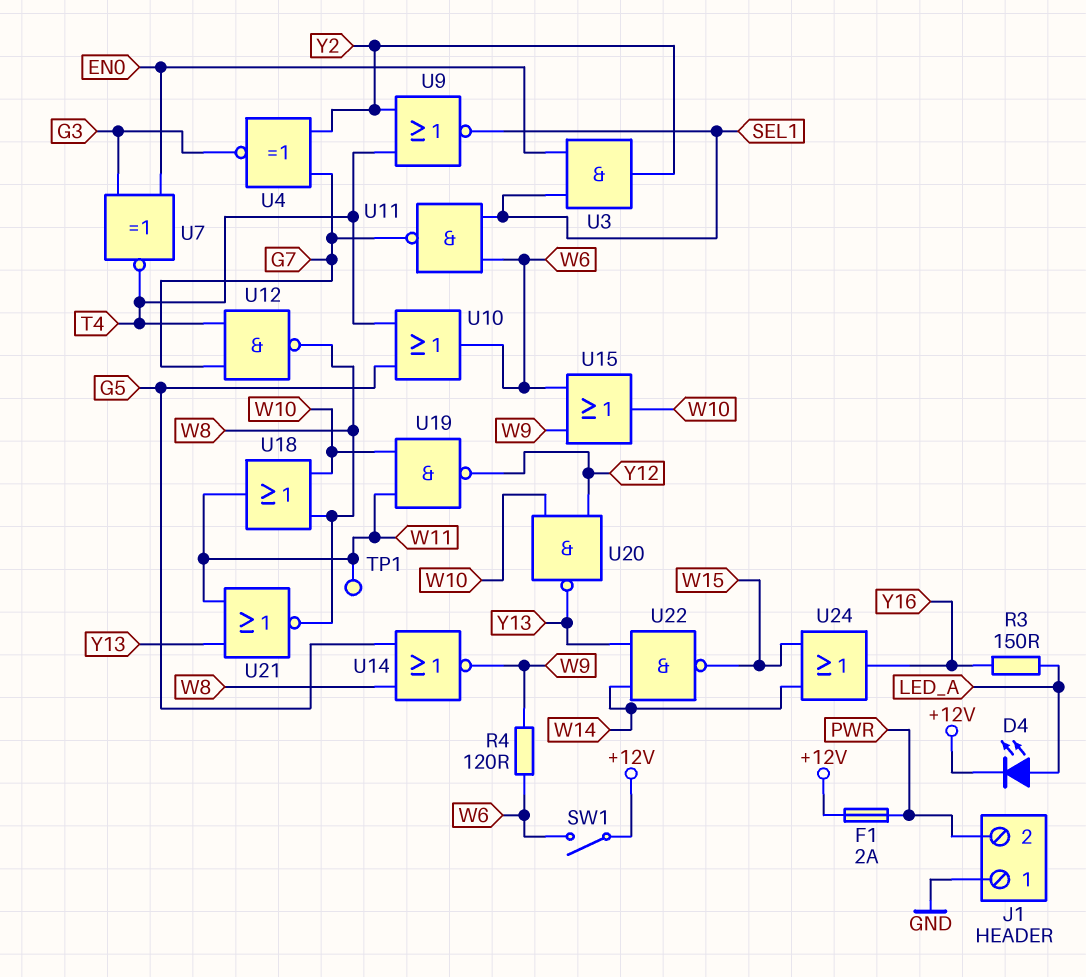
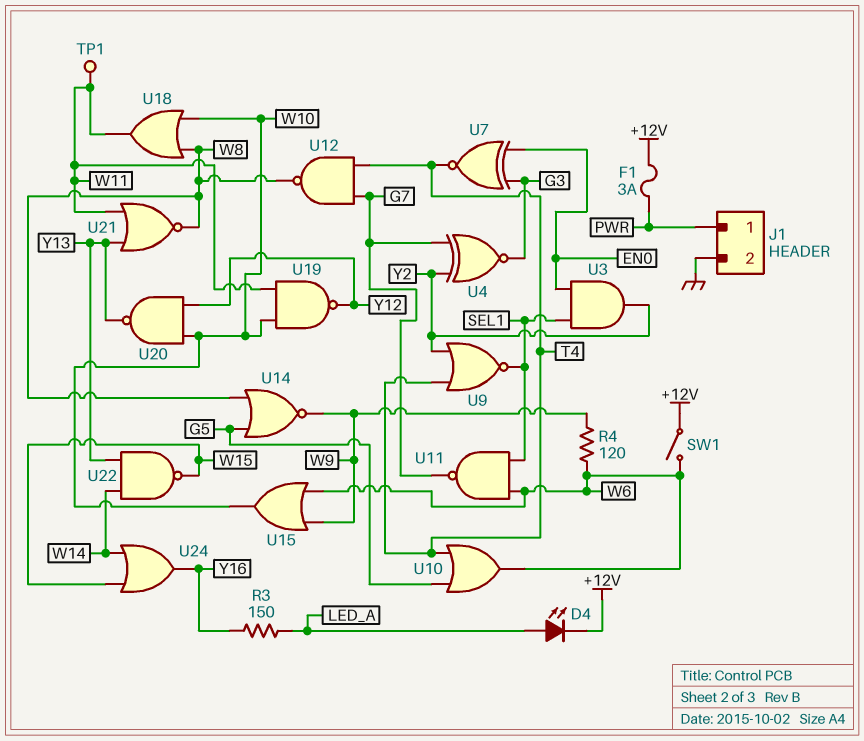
F1: 2A (+12V, PWR) -> 3A (+12V, PWR)
J1 pin 1: GND -> PWR
J1 pin 2: PWR -> GND

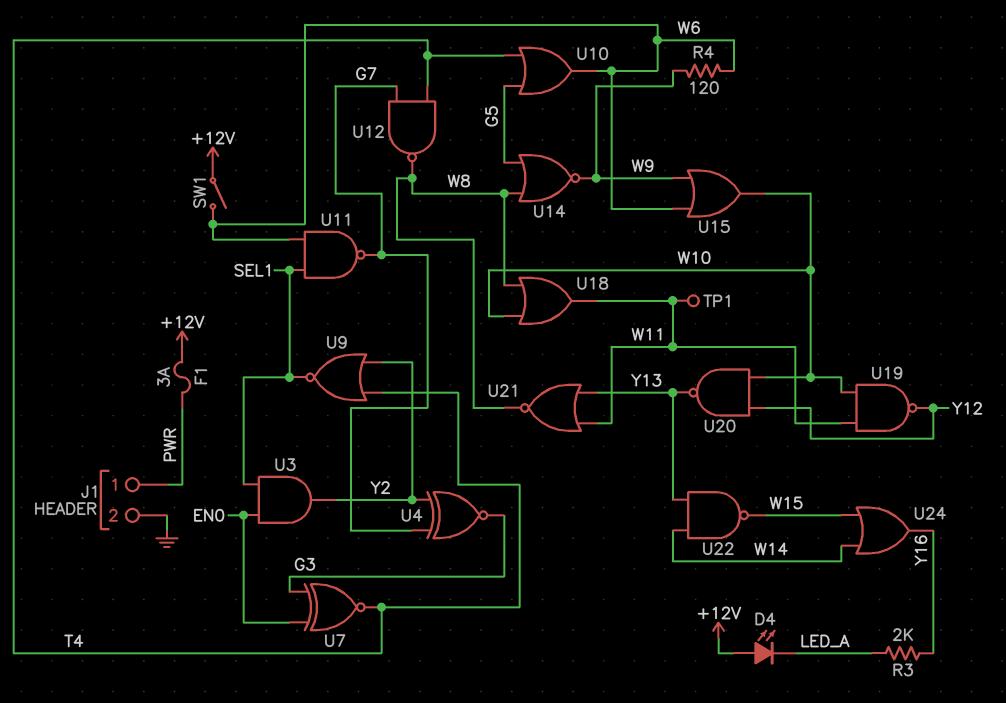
D4: LED (A LED_A, K +12V) -> LED (A +12V, K LED_A)
R3: 150 (LED_A, Y16) -> 2k (LED_A, Y16)

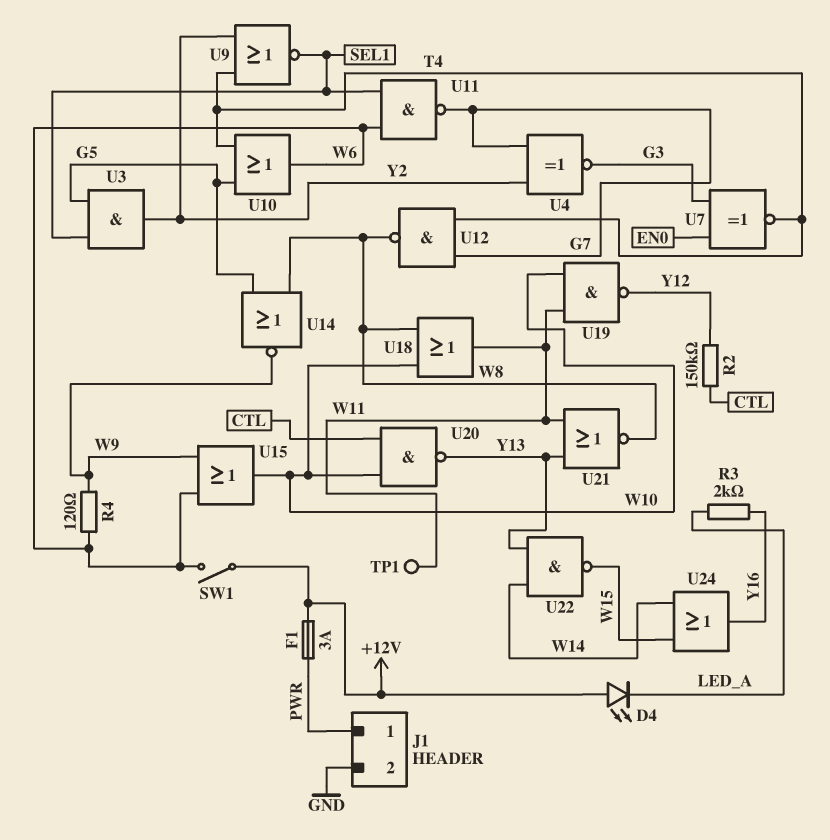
R2: none -> 150k (CTL, Y12)
U3: AND (in EN0, in SEL1, out Y2) -> AND (in G5, in SEL1, out Y2)
U20: NAND (in W10, in Y12, out Y13) -> NAND (in CTL, in W10, out Y13)

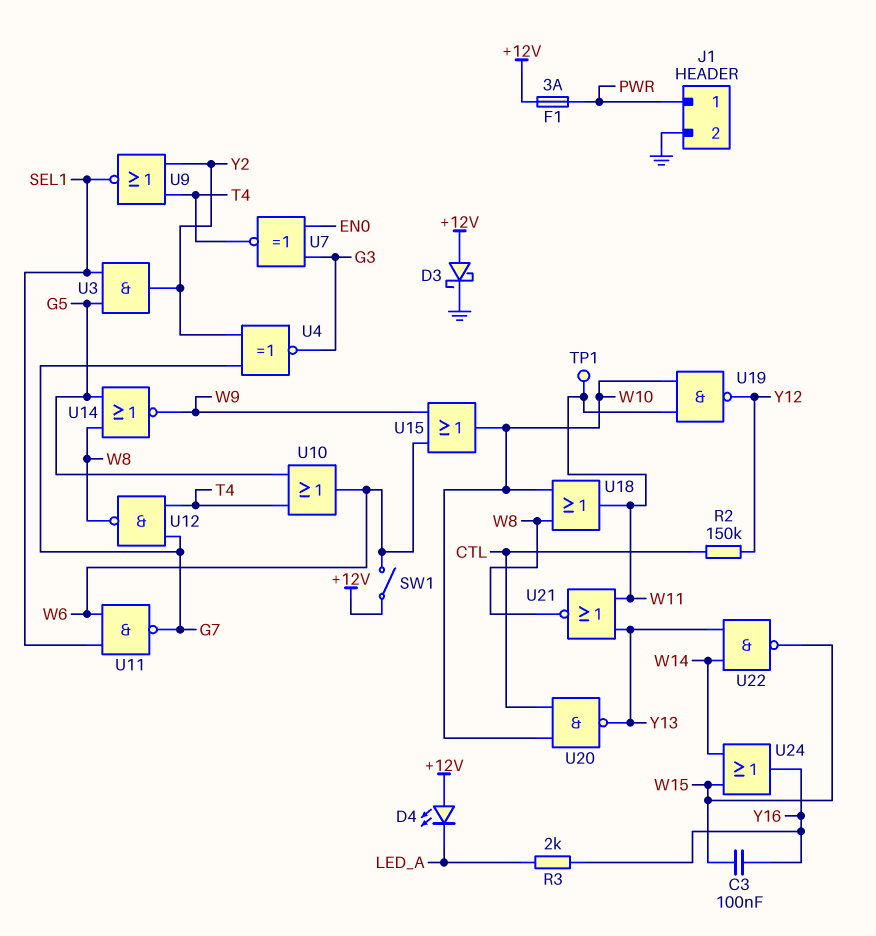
C3: none -> 100nF (W15, Y16)
D3: none -> schottky (A +12V, K GND)
R4: 120 (W6, W9) -> none

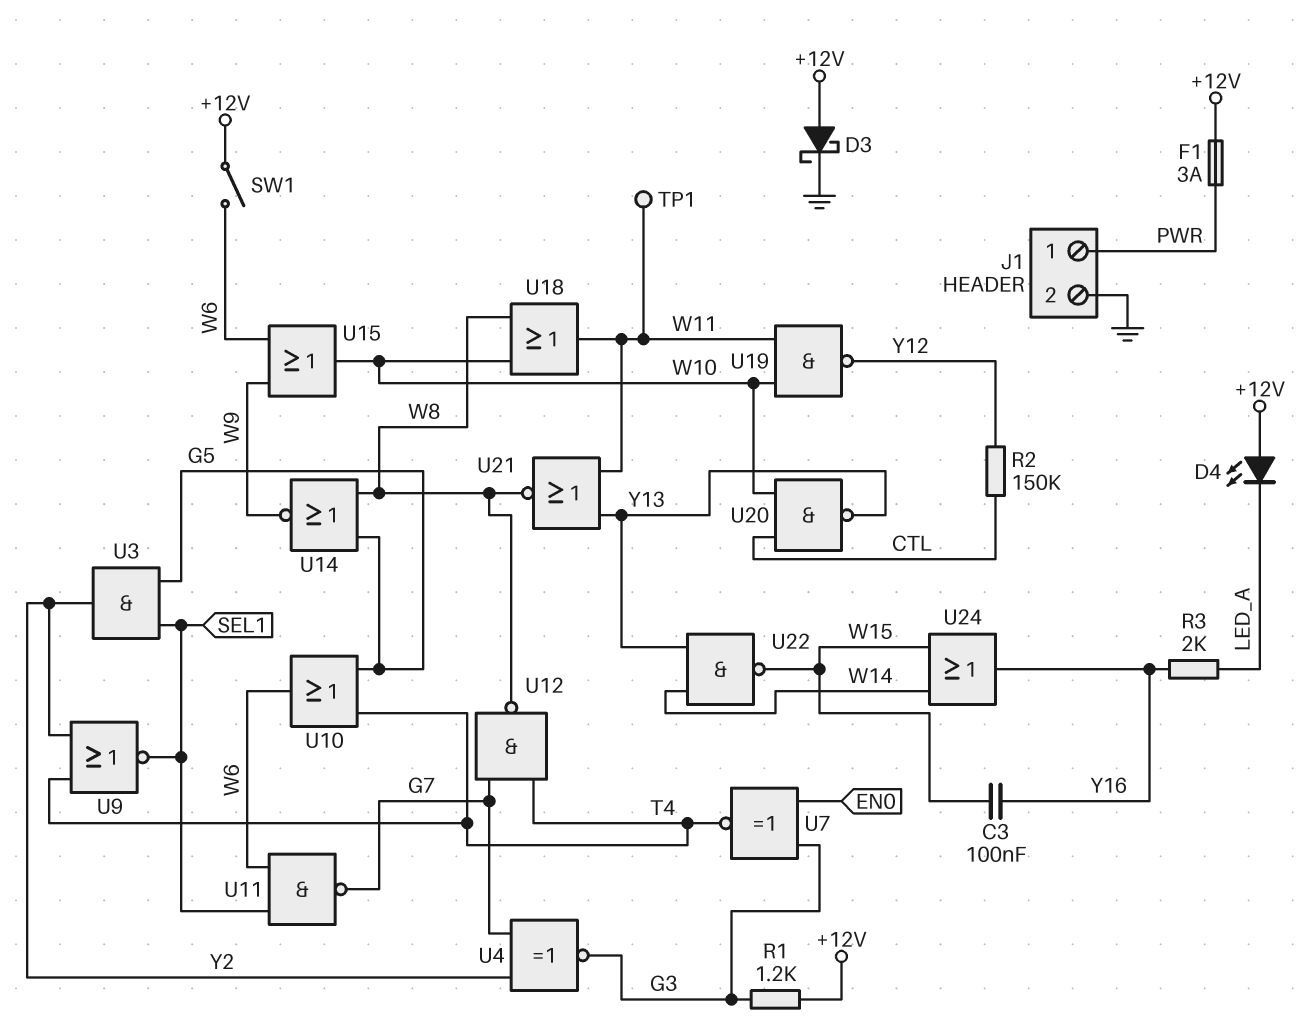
R1: none -> 1.2k (+12V, G3)

